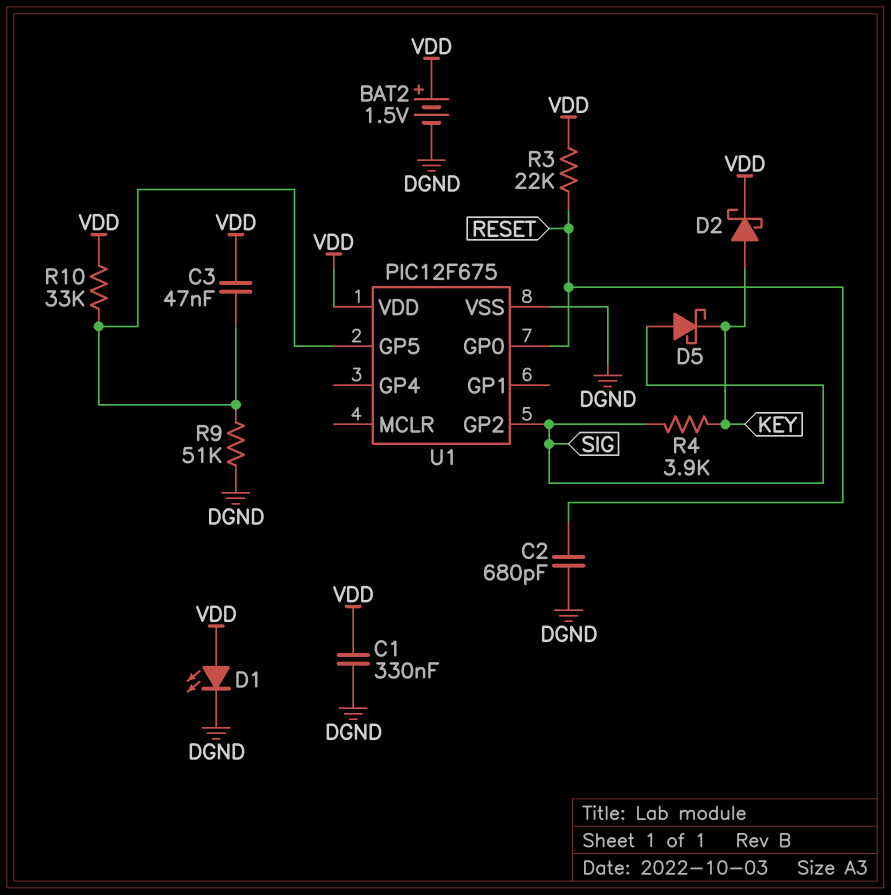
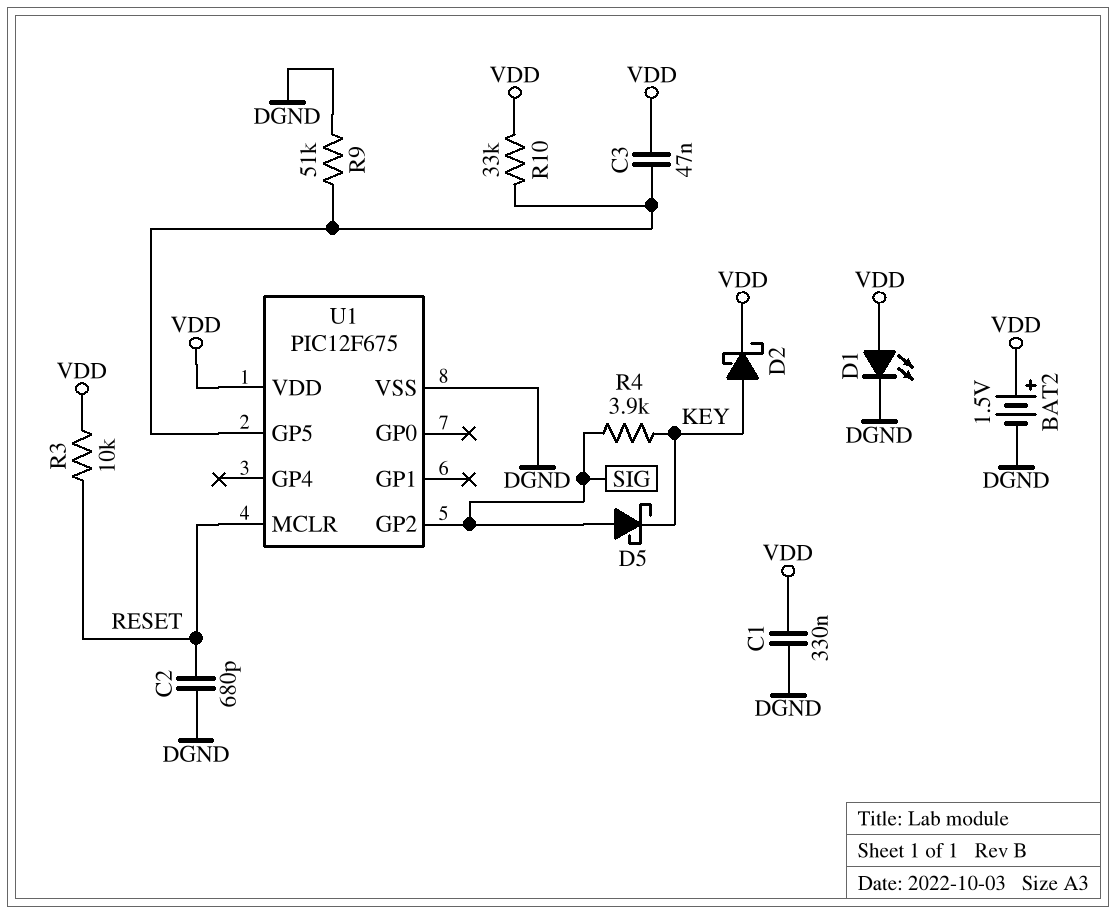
R3: 22k (RESET, VDD) -> 10k (RESET, VDD)
U1 pin GP0: RESET -> none
U1 pin MCLR: none -> RESET

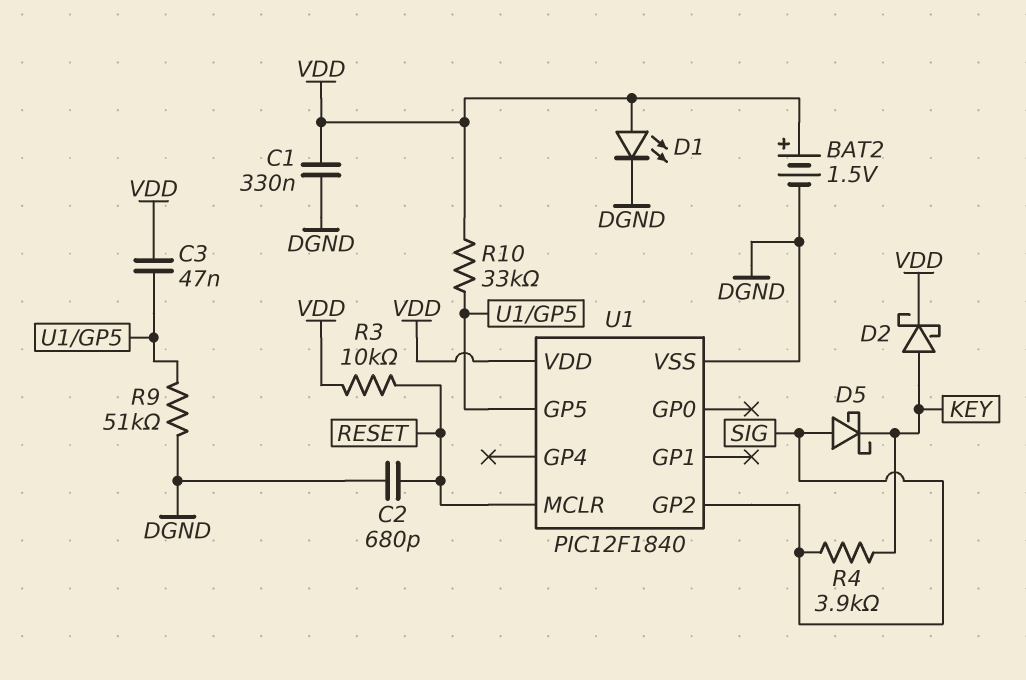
U1: PIC12F675 -> PIC12F1840

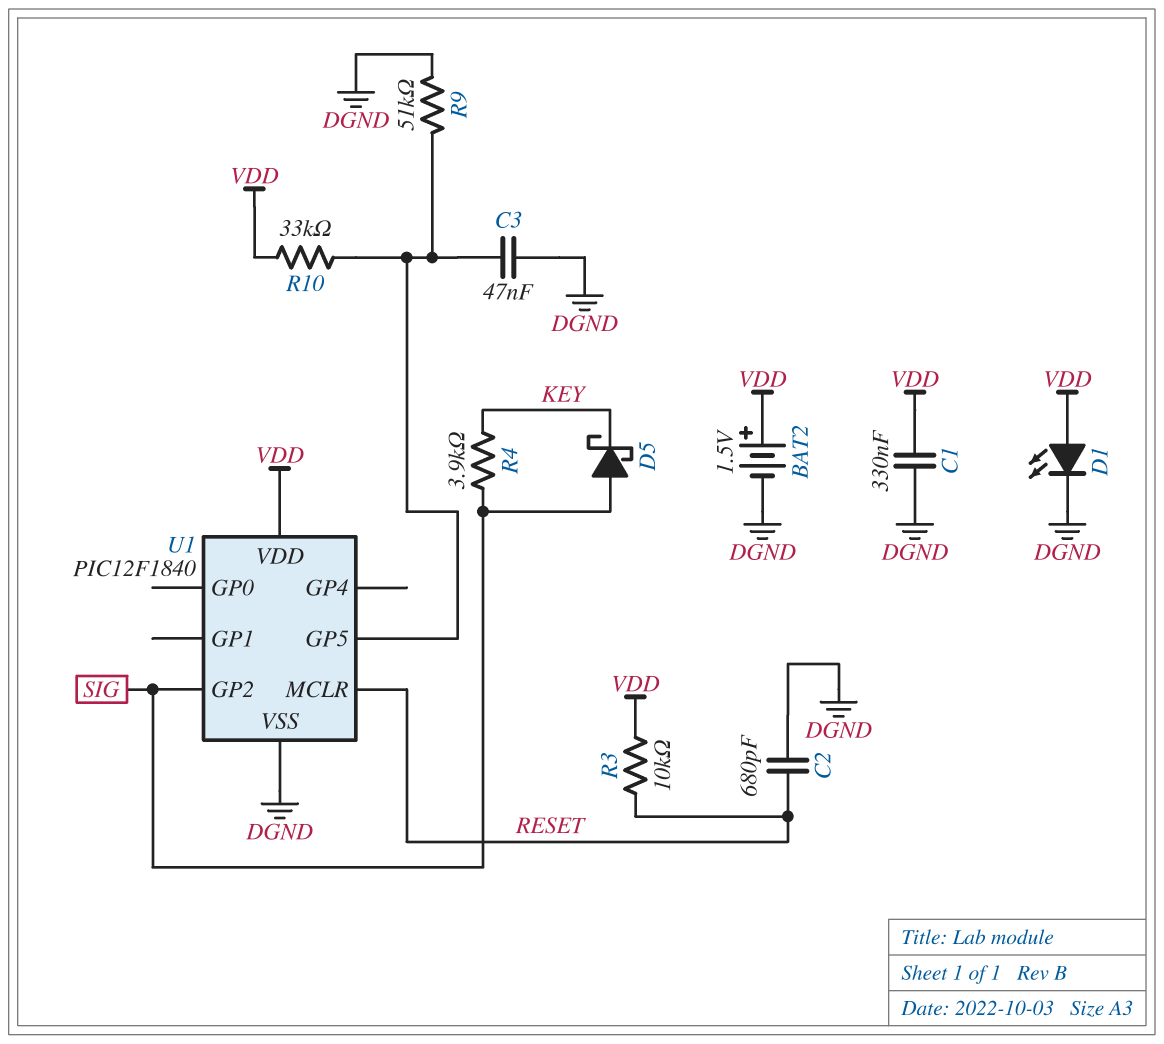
C3: 47nF (U1/GP5, VDD) -> 47nF (DGND, U1/GP5)
D2: schottky (A KEY, K VDD) -> none

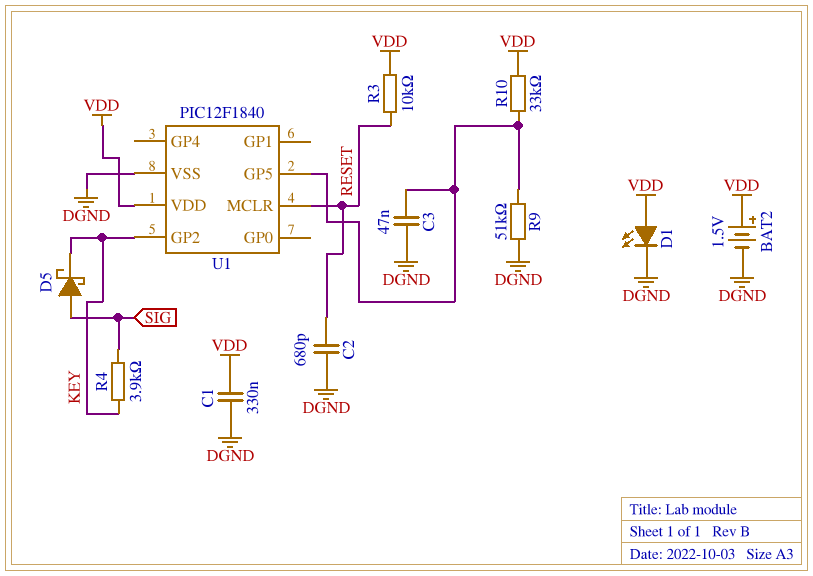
U1 pin GP2: SIG -> KEY

